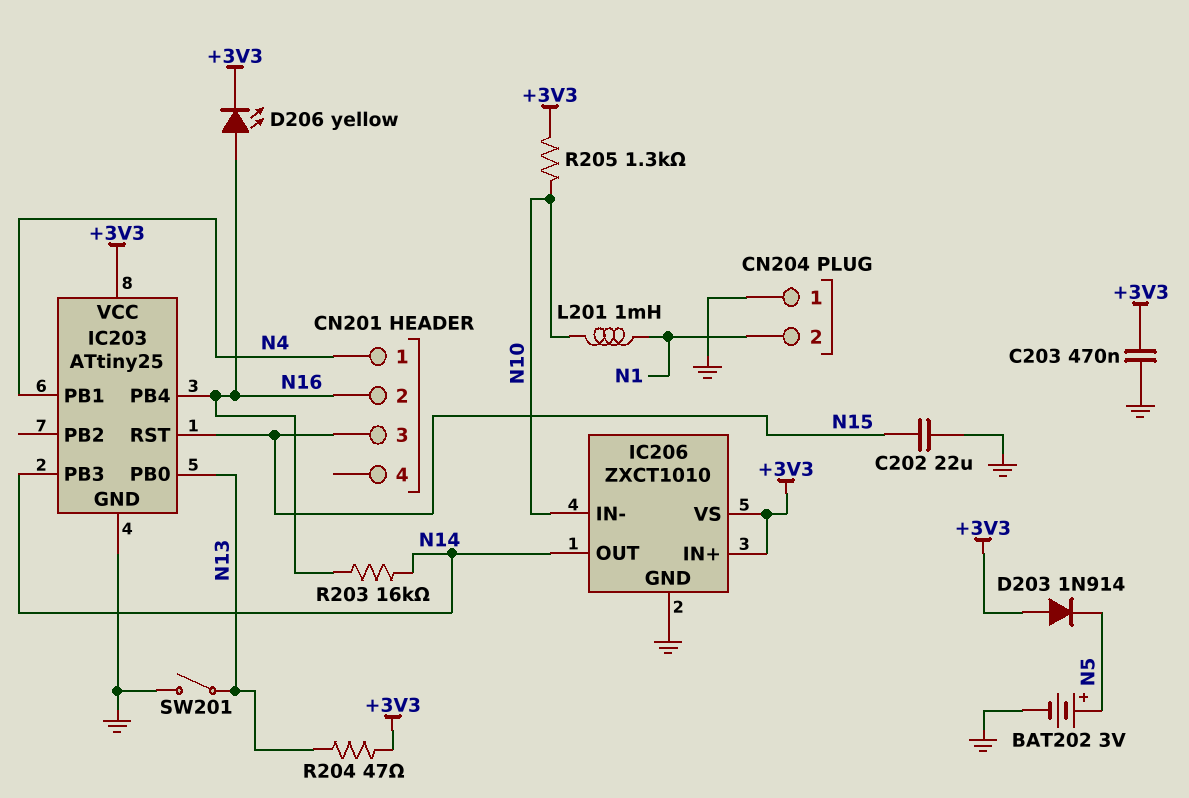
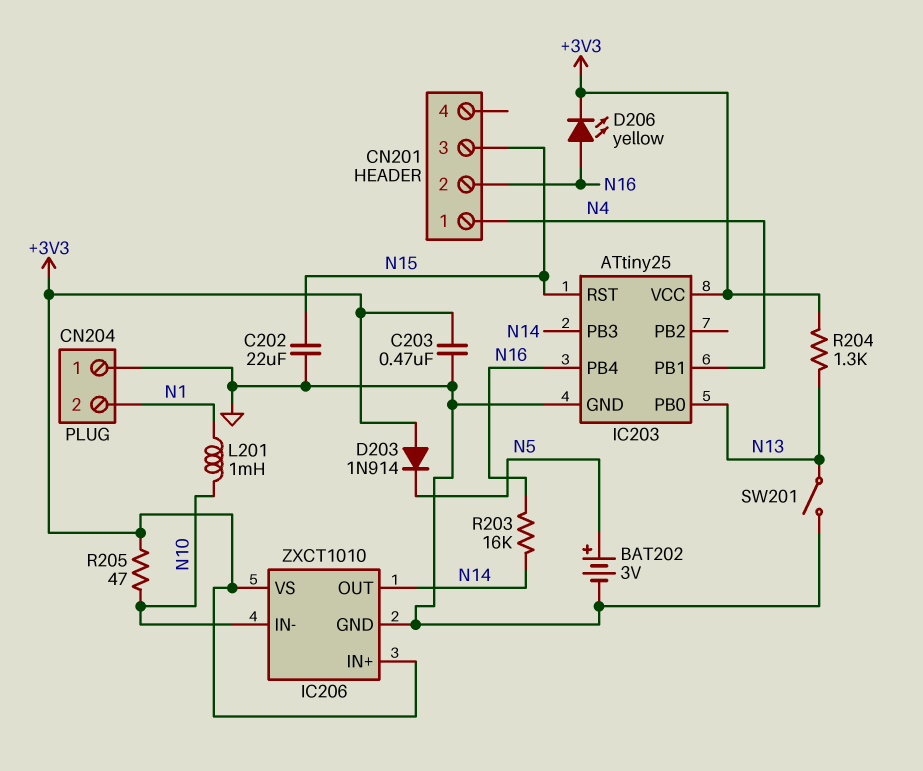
R204: 47 (+3V3, N13) -> 1.3k (+3V3, N13)
R205: 1.3k (+3V3, N10) -> 47 (+3V3, N10)

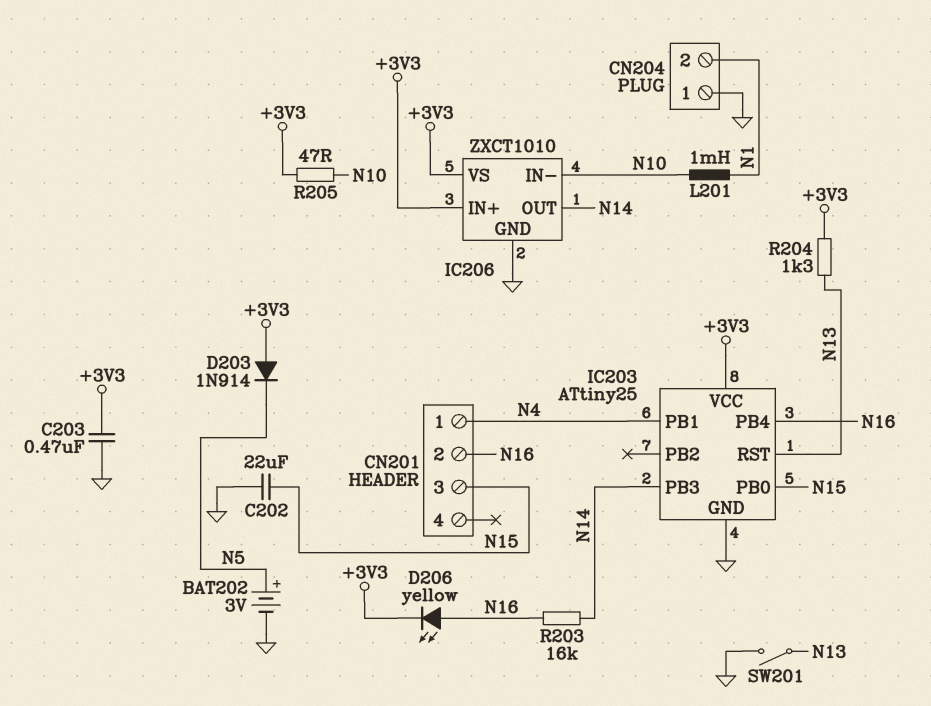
IC203 pin PB0: N13 -> N15
IC203 pin RST: N15 -> N13

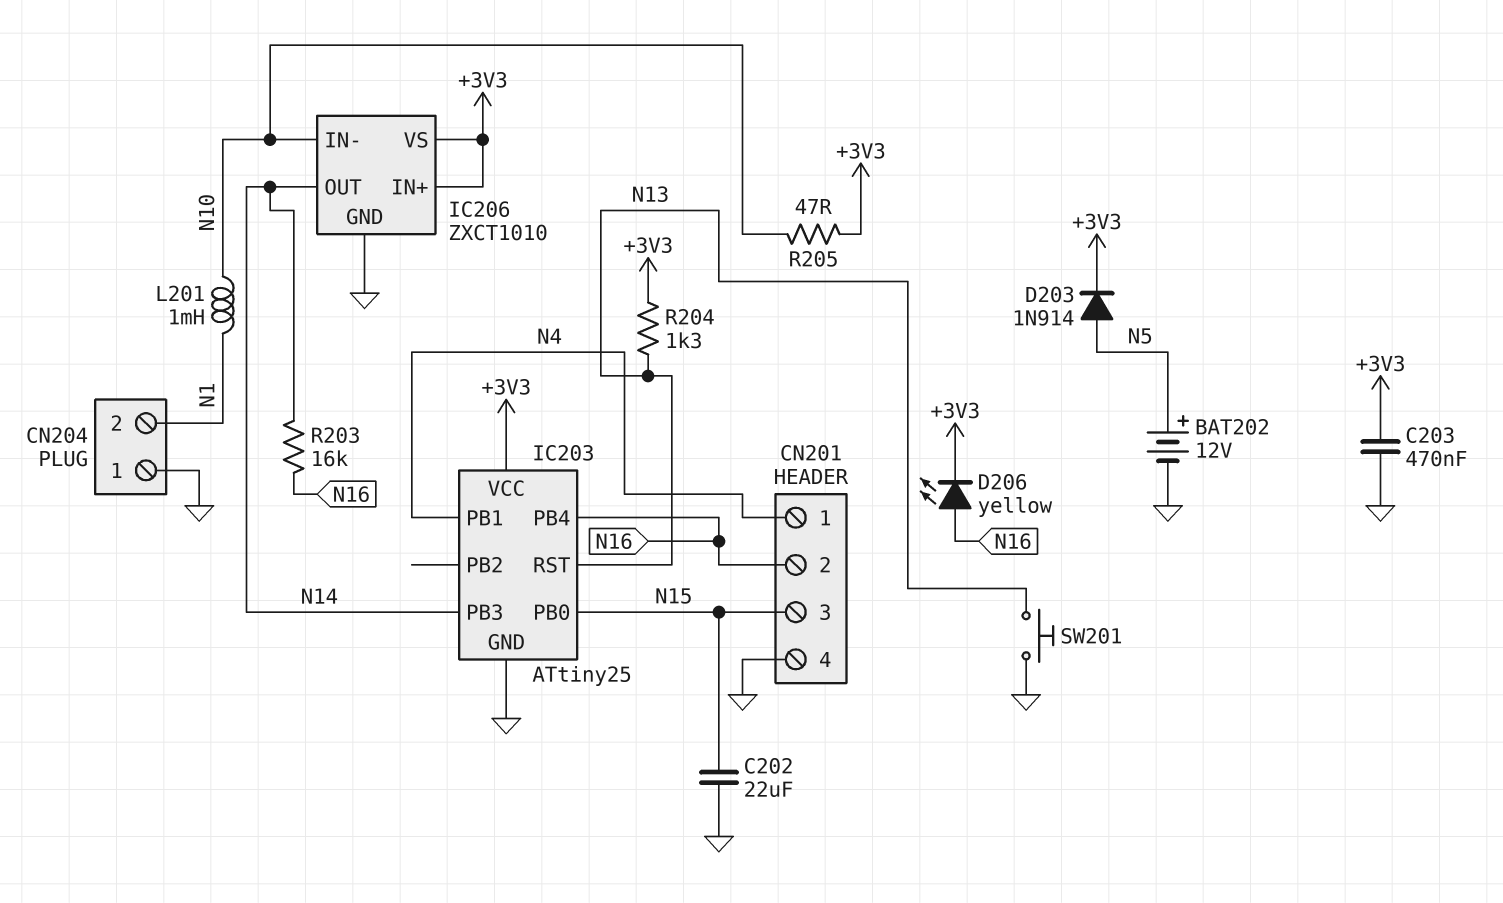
BAT202: 3V (plus N5, minus GND) -> 12V (plus N5, minus GND)
CN201 pin 4: none -> GND
D203: diode 1N914 (A +3V3, K N5) -> diode 1N914 (A N5, K +3V3)
SW201: switch (GND, N13) -> button (GND, N13)

